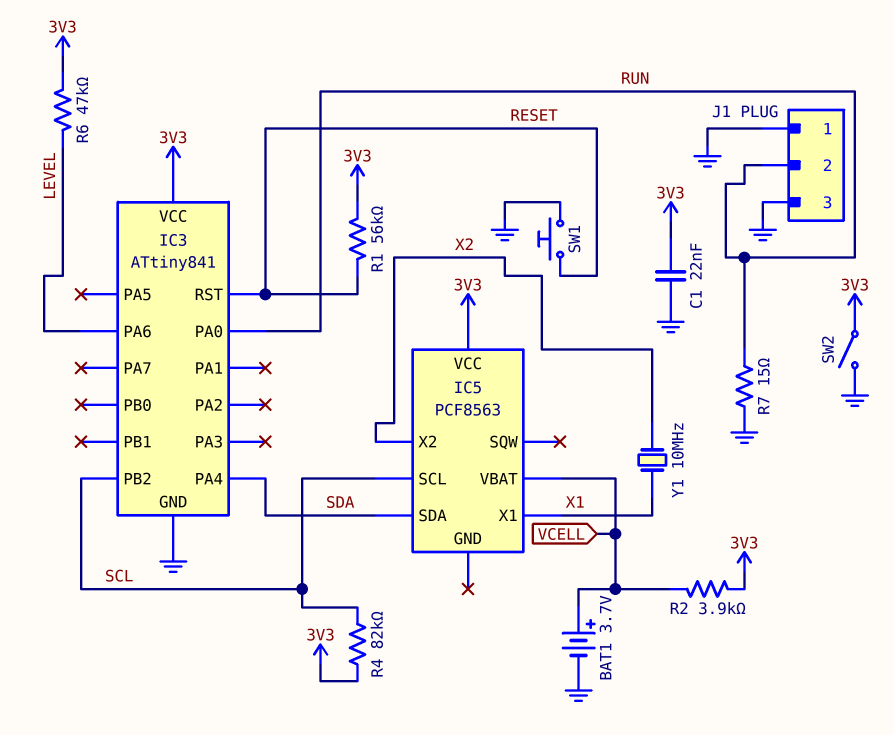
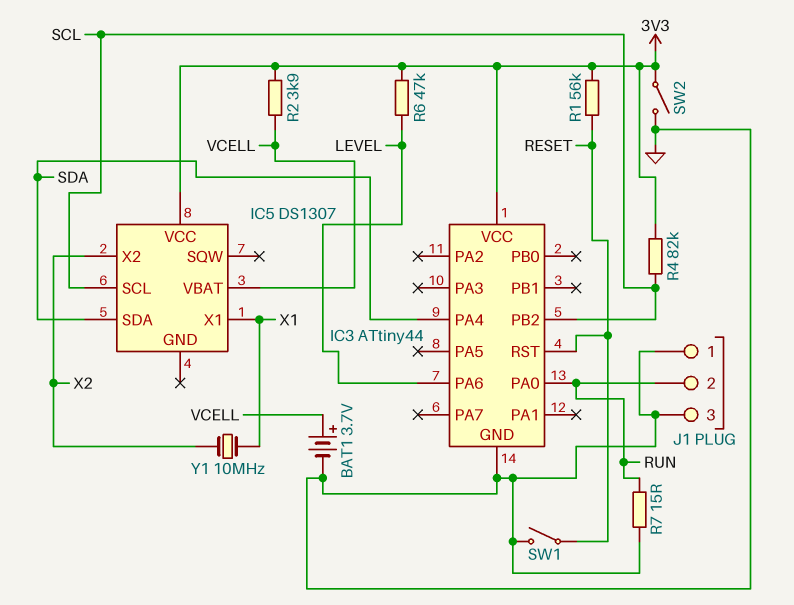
C1: 22nF (3V3, GND) -> none
IC3: ATtiny841 -> ATtiny44
IC5: PCF8563 -> DS1307
SW1: button (GND, RESET) -> switch (GND, RESET)

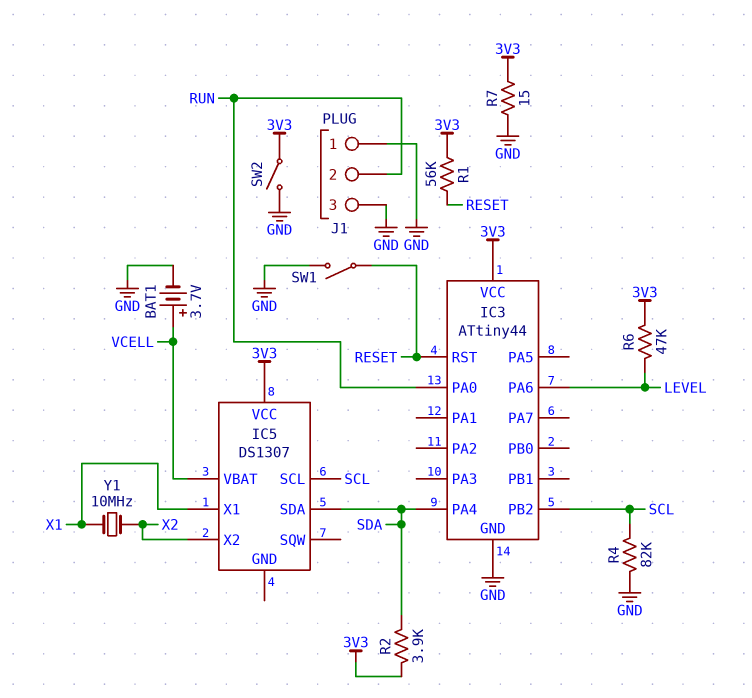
R2: 3.9k (3V3, VCELL) -> 3.9k (3V3, SDA)
R4: 82k (3V3, SCL) -> 82k (GND, SCL)
R7: 15 (GND, RUN) -> 15 (3V3, GND)

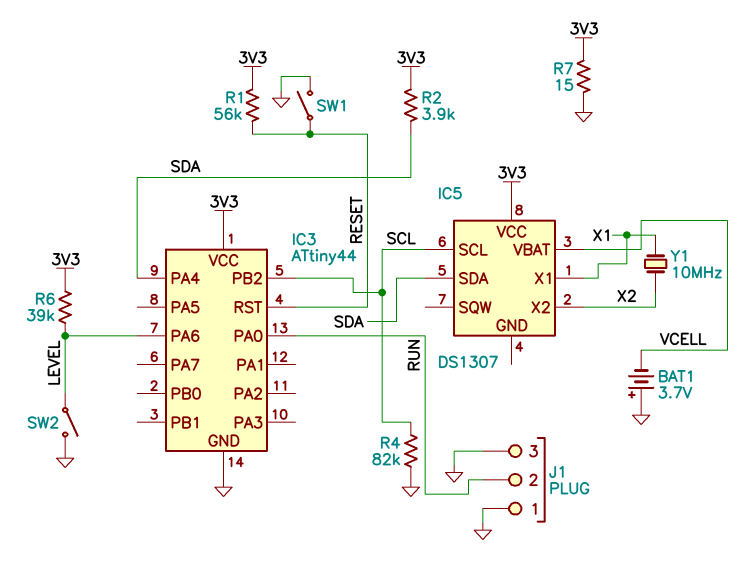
BAT1: 3.7V (plus VCELL, minus GND) -> 3.7V (plus GND, minus VCELL)
R6: 47k (3V3, LEVEL) -> 39k (3V3, LEVEL)
SW2: switch (3V3, GND) -> switch (GND, LEVEL)

